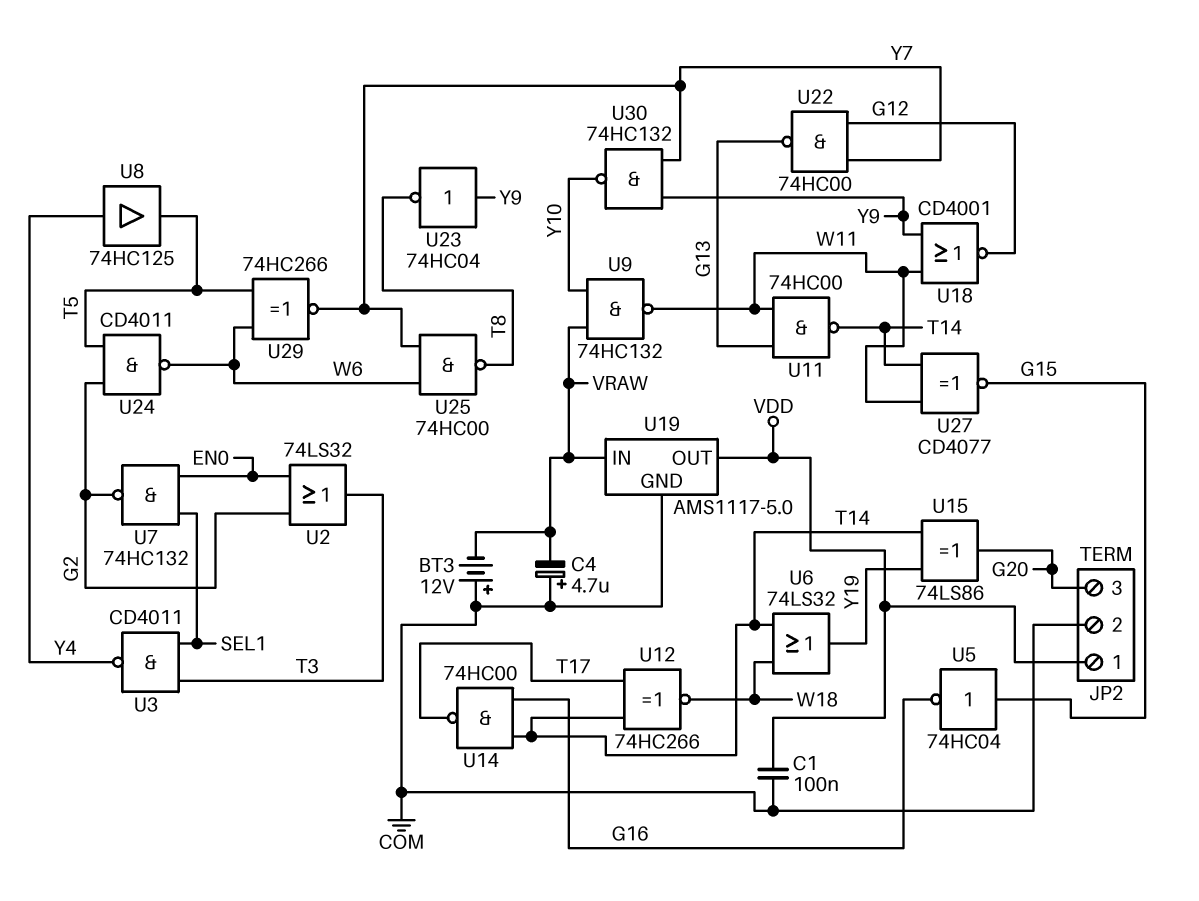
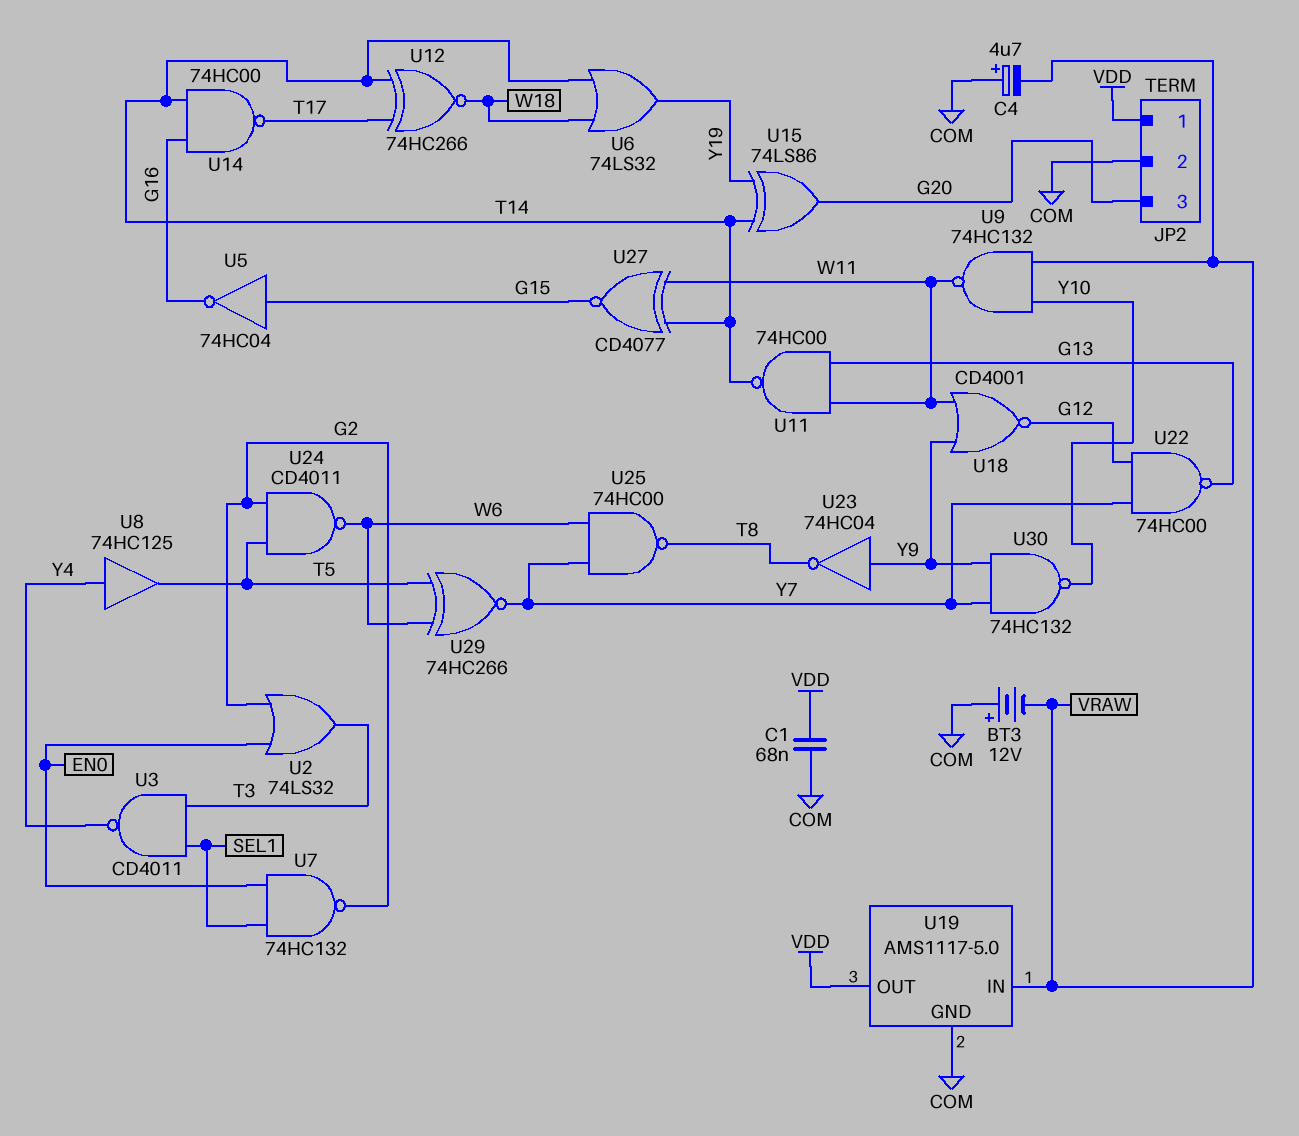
C1: 100nF (COM, VDD) -> 68nF (COM, VDD)

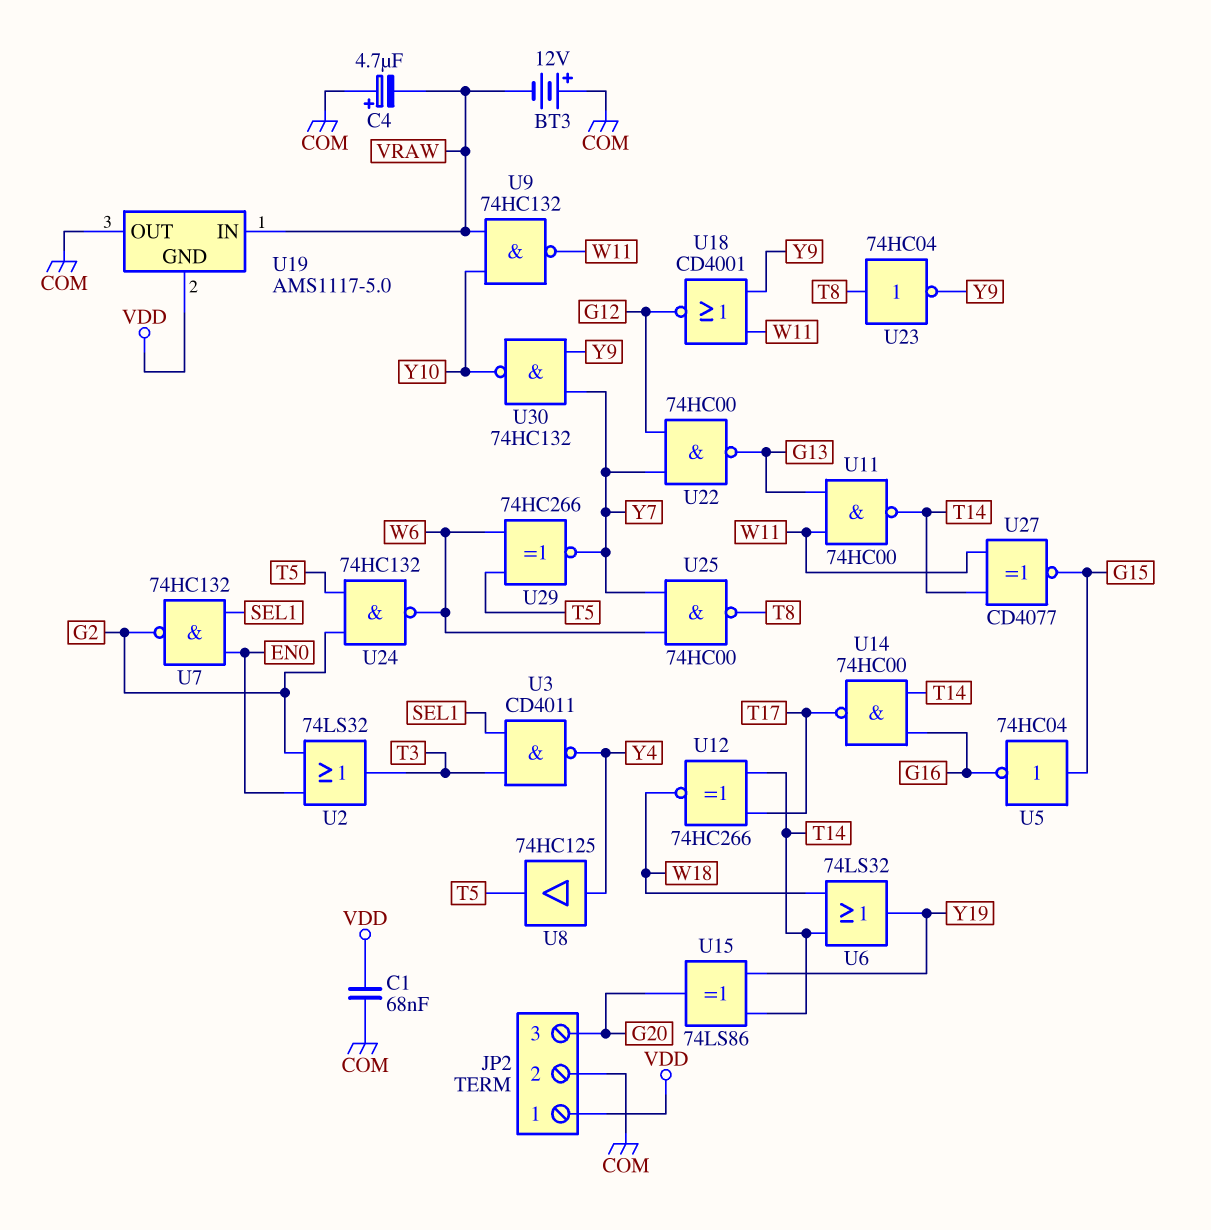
U19 pin GND: COM -> VDD
U19 pin OUT: VDD -> COM
U23: NOT 74HC04 (in Y9, out T8) -> NOT 74HC04 (in T8, out Y9)
U24: NAND CD4011 (in G2, in T5, out W6) -> NAND 74HC132 (in G2, in T5, out W6)

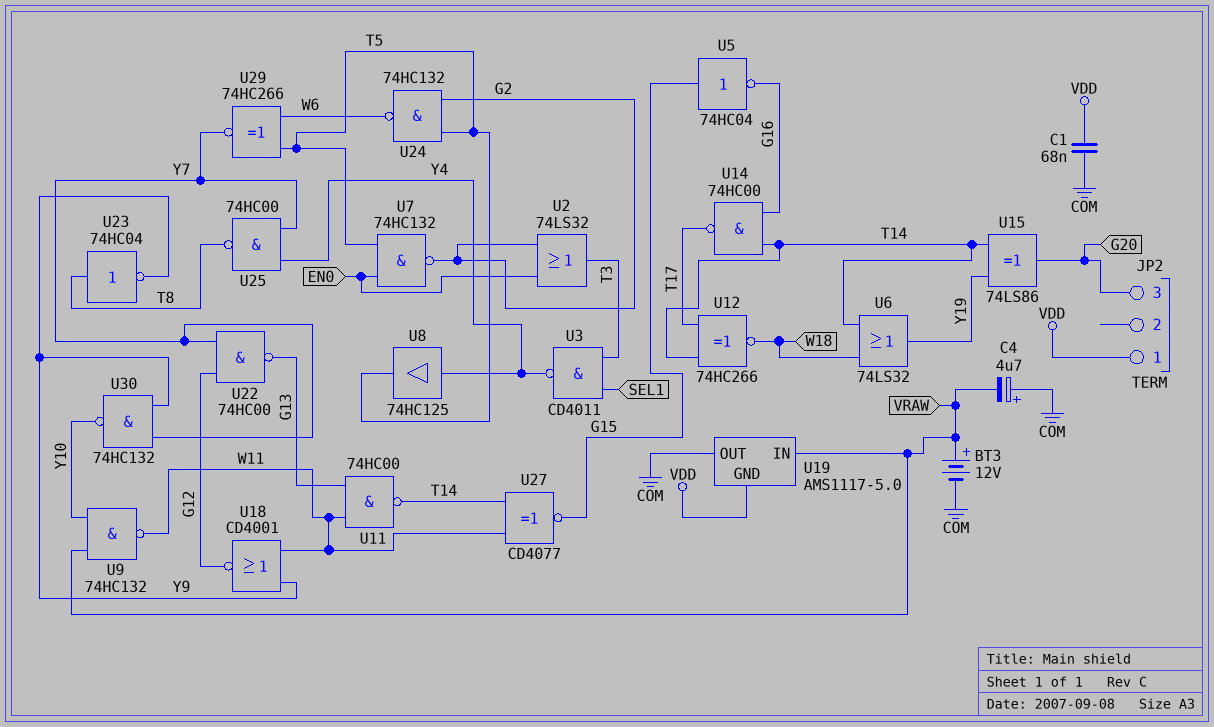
BT3: 12V (plus COM, minus VRAW) -> 12V (plus VRAW, minus COM)
JP2 pin 2: COM -> none
U7: NAND 74HC132 (in EN0, in SEL1, out G2) -> NAND 74HC132 (in EN0, in T5, out G2)
U25: NAND 74HC00 (in W6, in Y7, out T8) -> NAND 74HC00 (in Y4, in Y7, out T8)

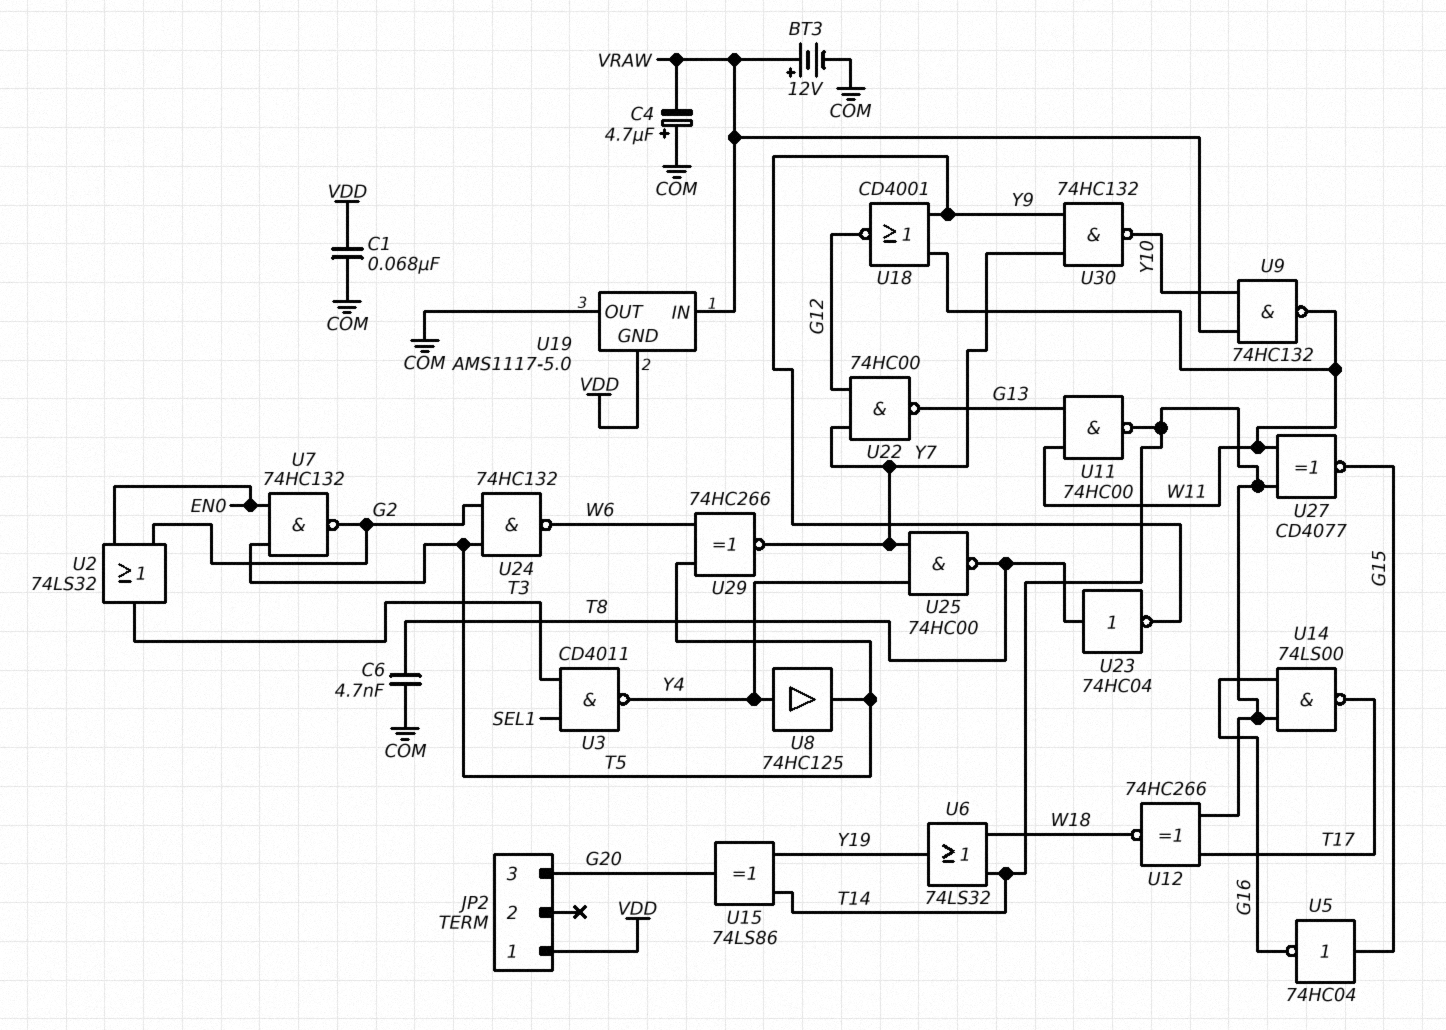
C6: none -> 4.7nF (COM, T8)
U14: NAND 74HC00 (in G16, in T14, out T17) -> NAND 74LS00 (in G16, in T14, out T17)

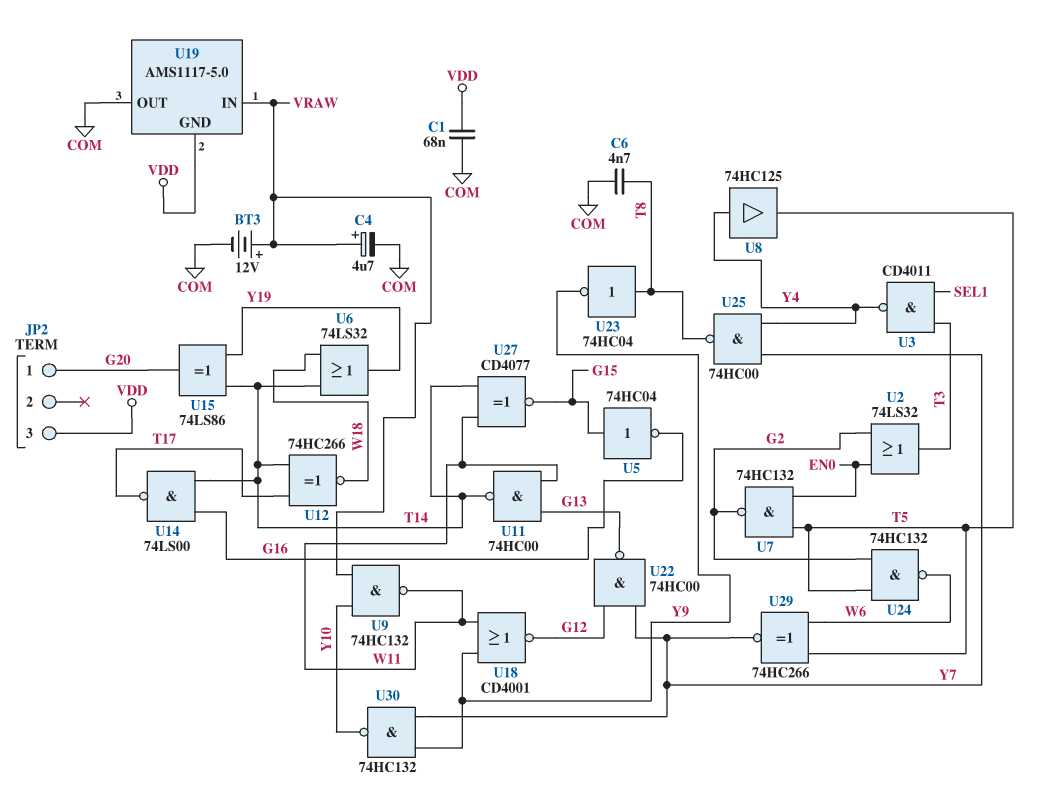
C4: 4.7uF (plus COM, minus VRAW) -> 4.7uF (plus VRAW, minus COM)
JP2 pin 1: VDD -> G20
JP2 pin 3: G20 -> VDD

